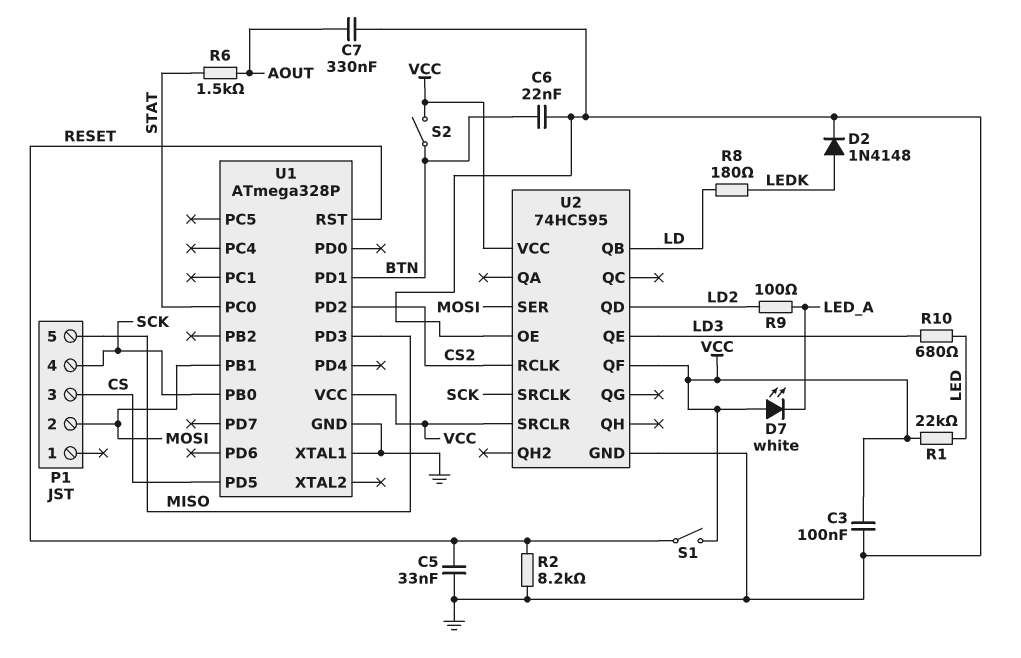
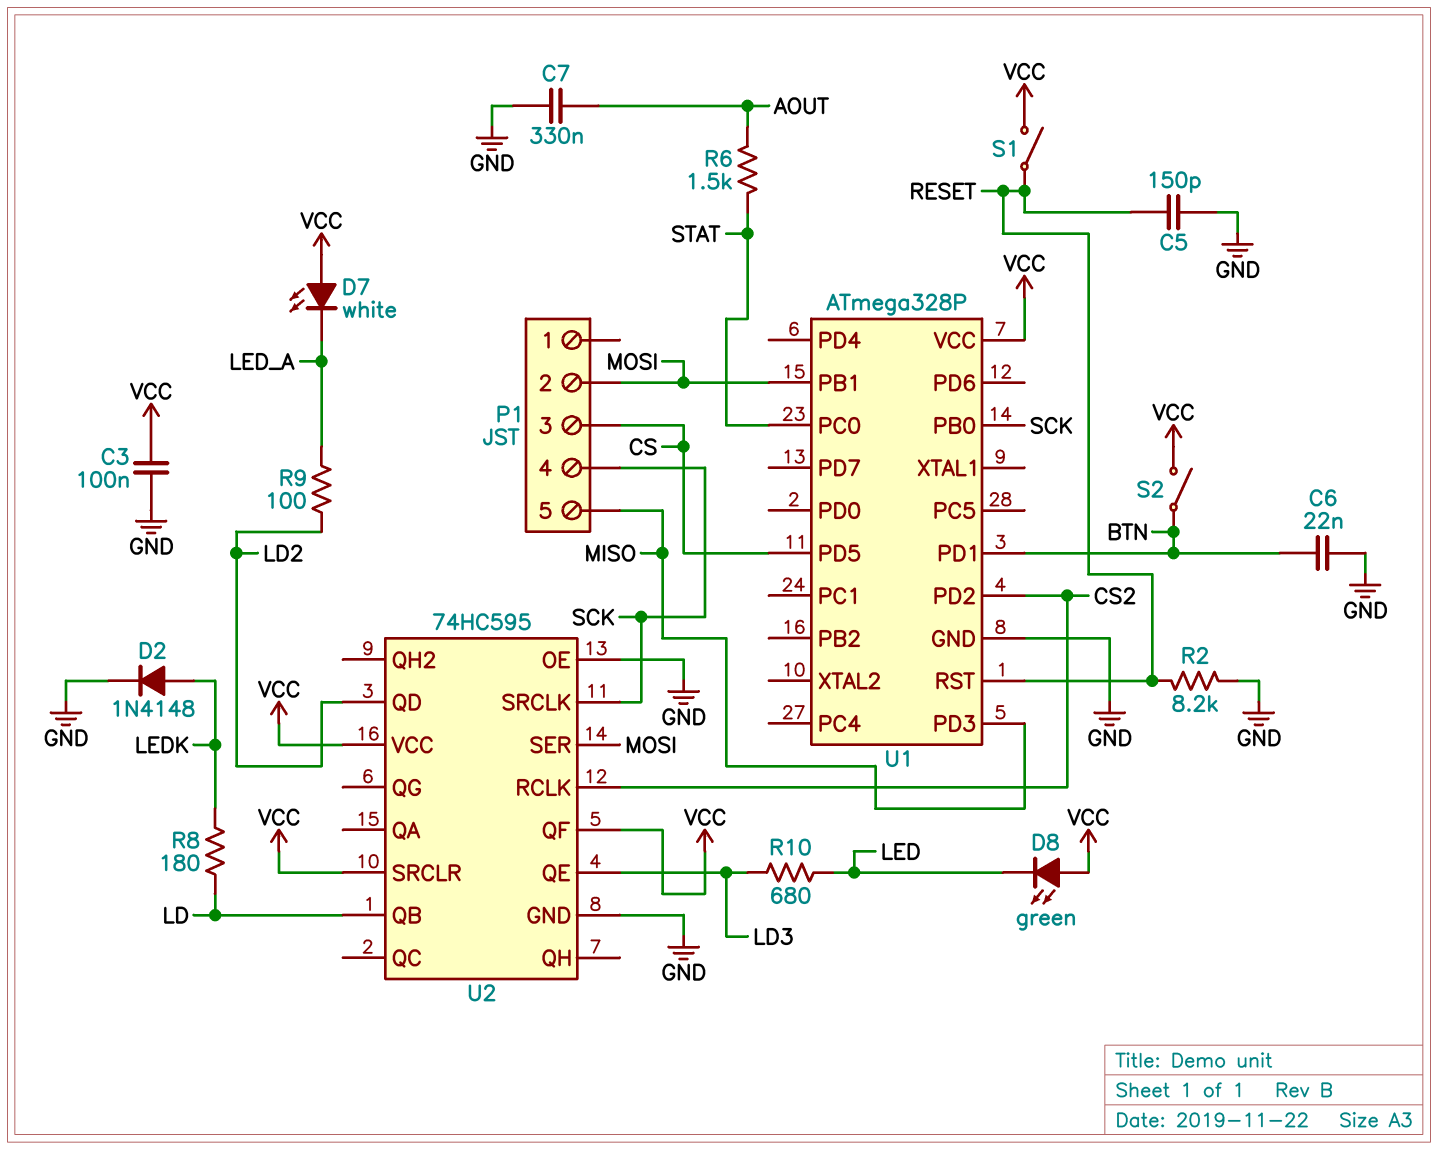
C5: 33nF (GND, RESET) -> 150pF (GND, RESET)
D8: none -> LED green (A VCC, K LED)
R1: 22k (LED, VCC) -> none
U1 pin XTAL1: GND -> none

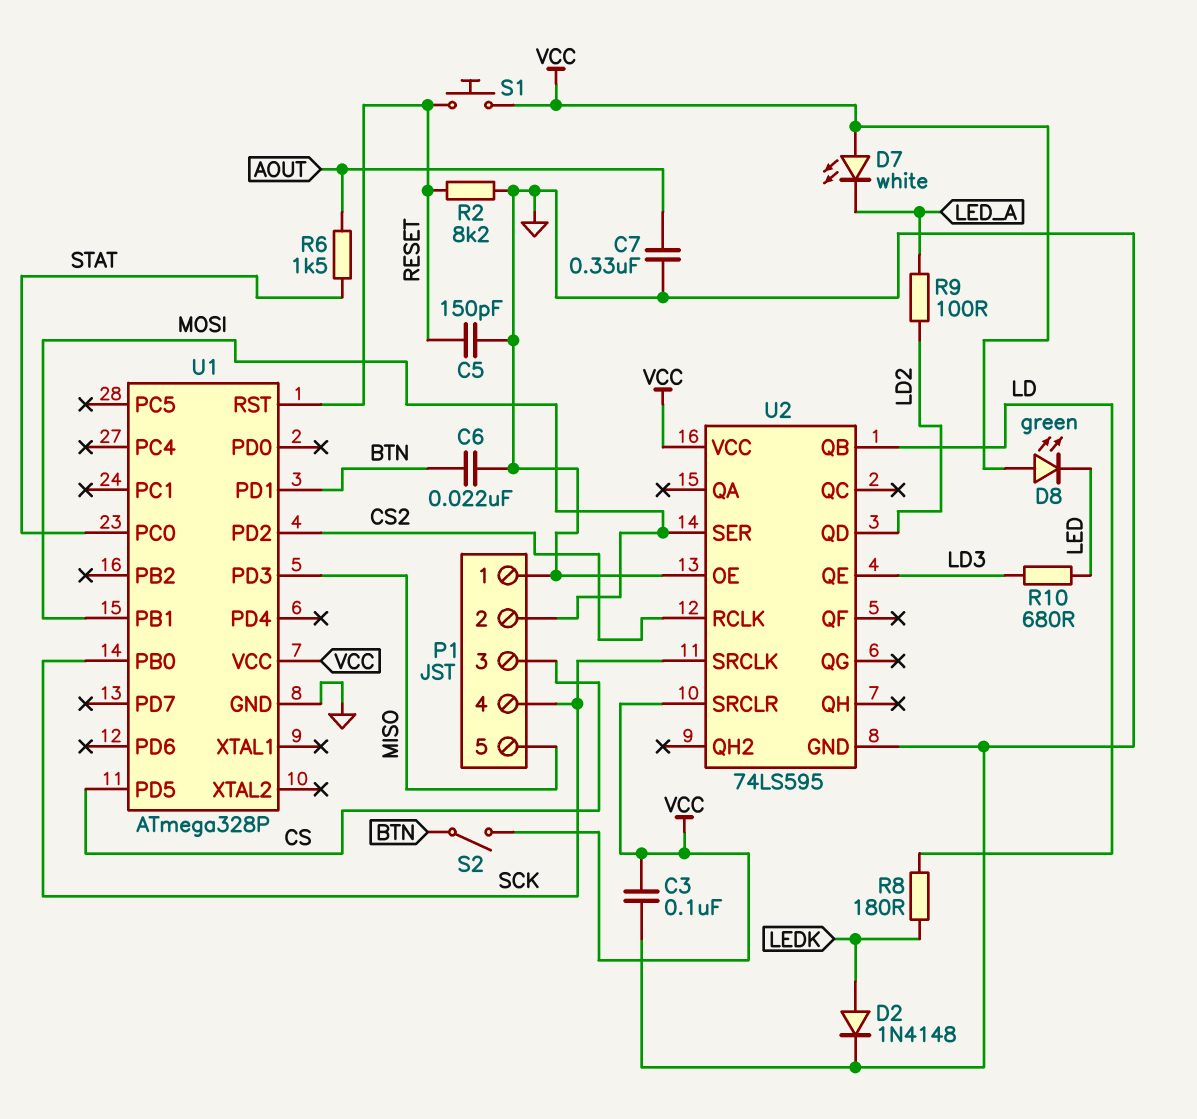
P1 pin 1: none -> GND
S1: switch (RESET, VCC) -> button (RESET, VCC)
U2: 74HC595 -> 74LS595
U2 pin QF: VCC -> none

